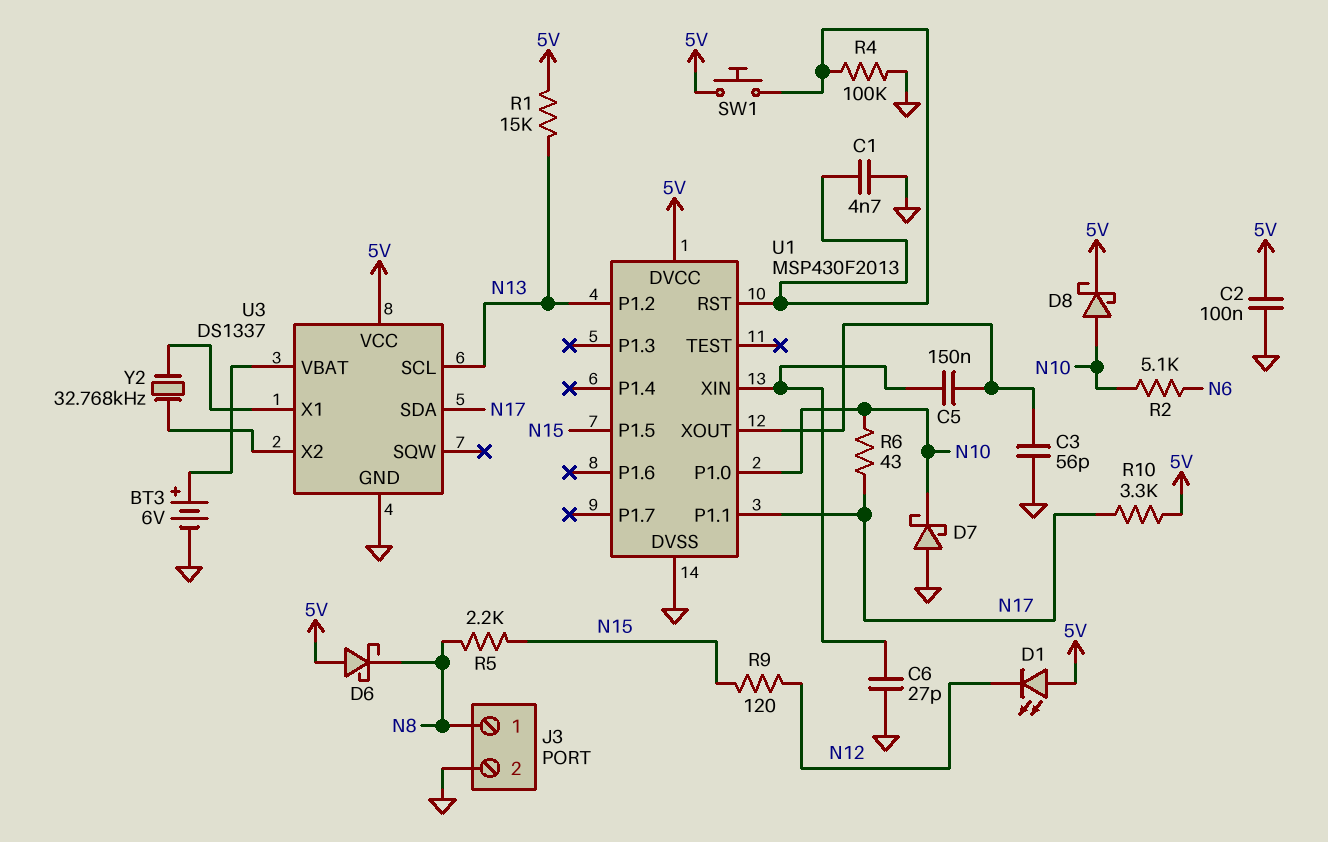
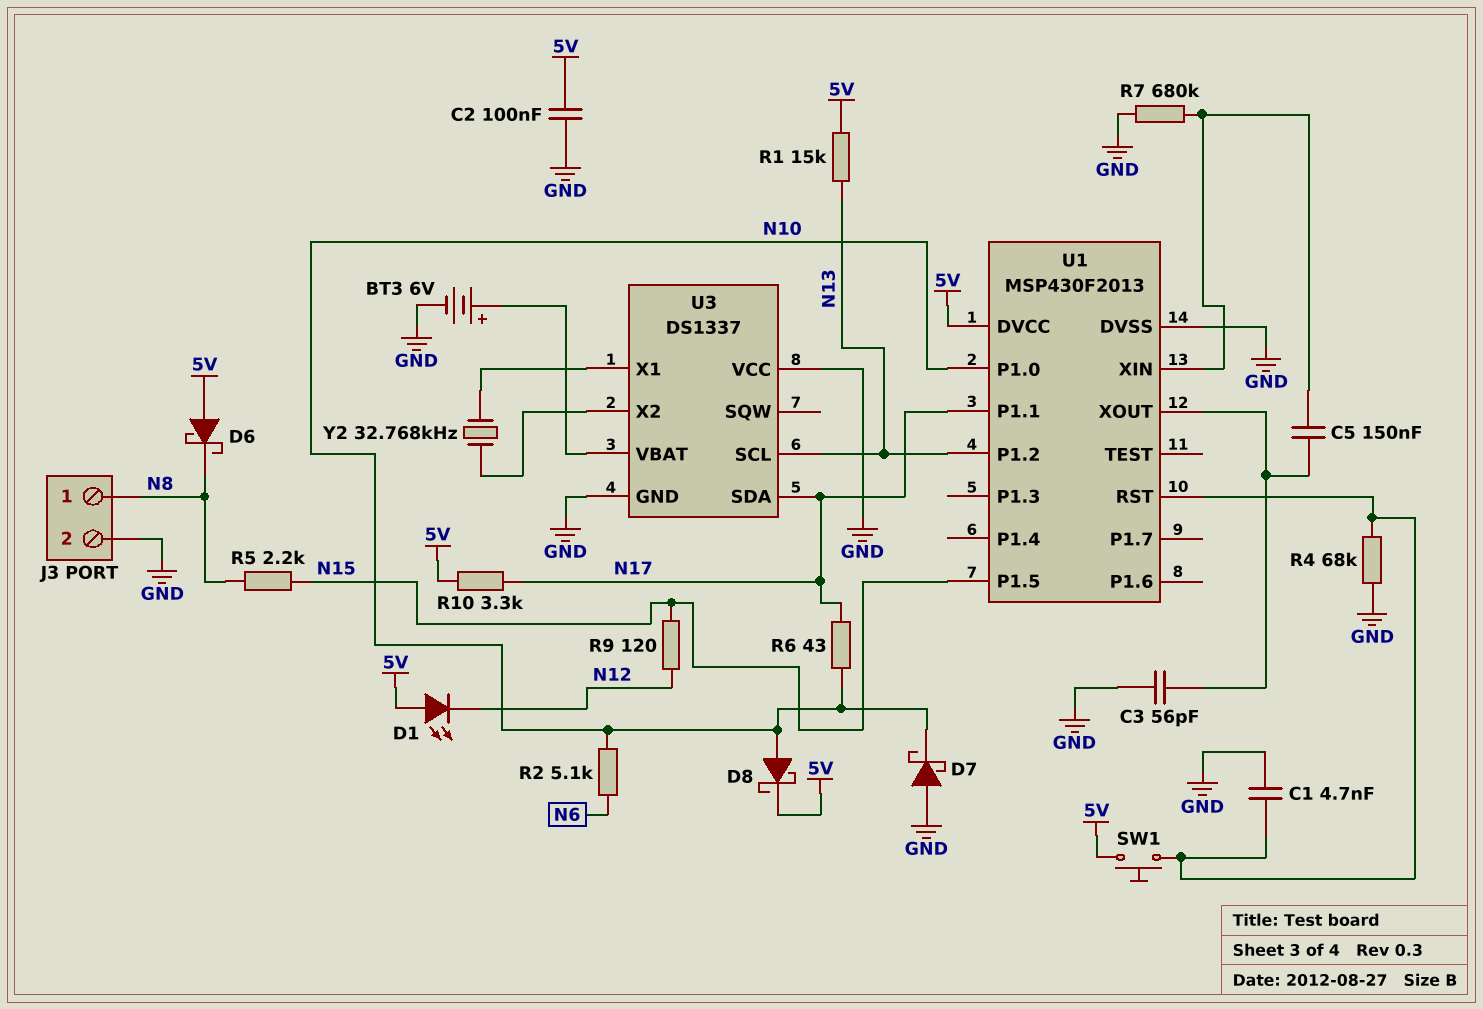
C6: 27pF (GND, U1/XIN) -> none
R4: 100k (GND, U1/RST) -> 68k (GND, U1/RST)
R7: none -> 680k (GND, U1/XIN)
U3 pin VCC: 5V -> GND

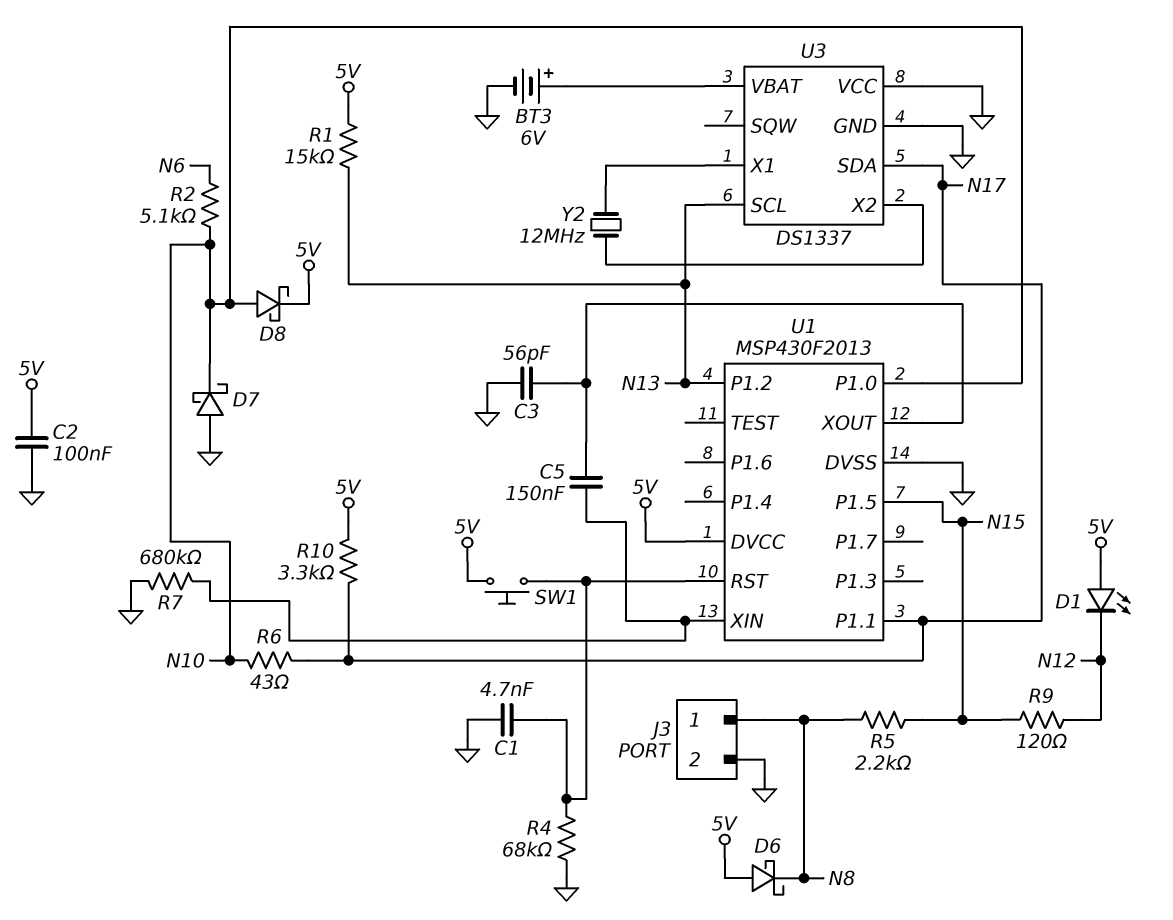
Y2: 32.768kHz (U3/X1, U3/X2) -> 12MHz (U3/X1, U3/X2)

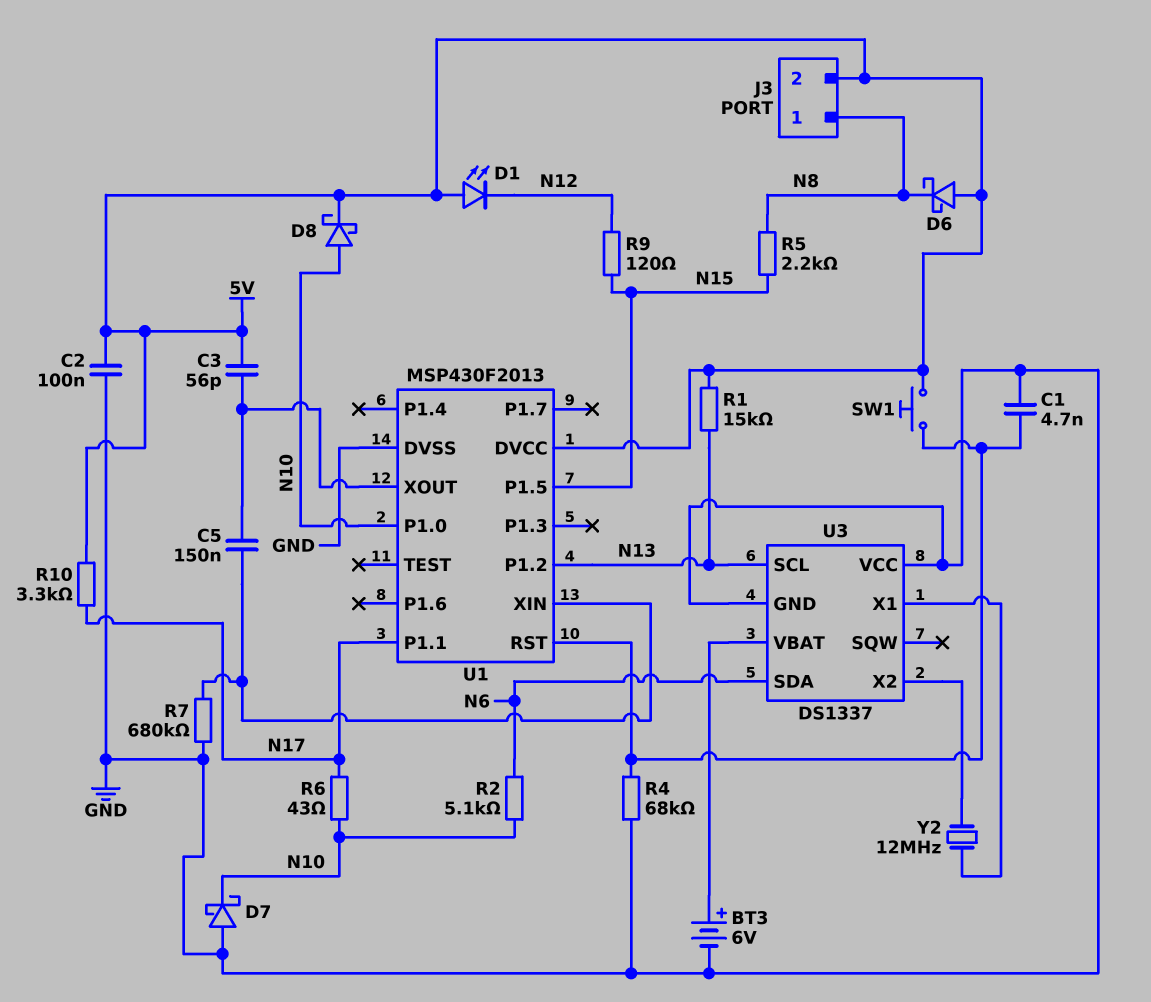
C3: 56pF (GND, U1/XOUT) -> 56pF (5V, U1/XOUT)
J3 pin 2: GND -> 5V
U3 pin SDA: N17 -> N6

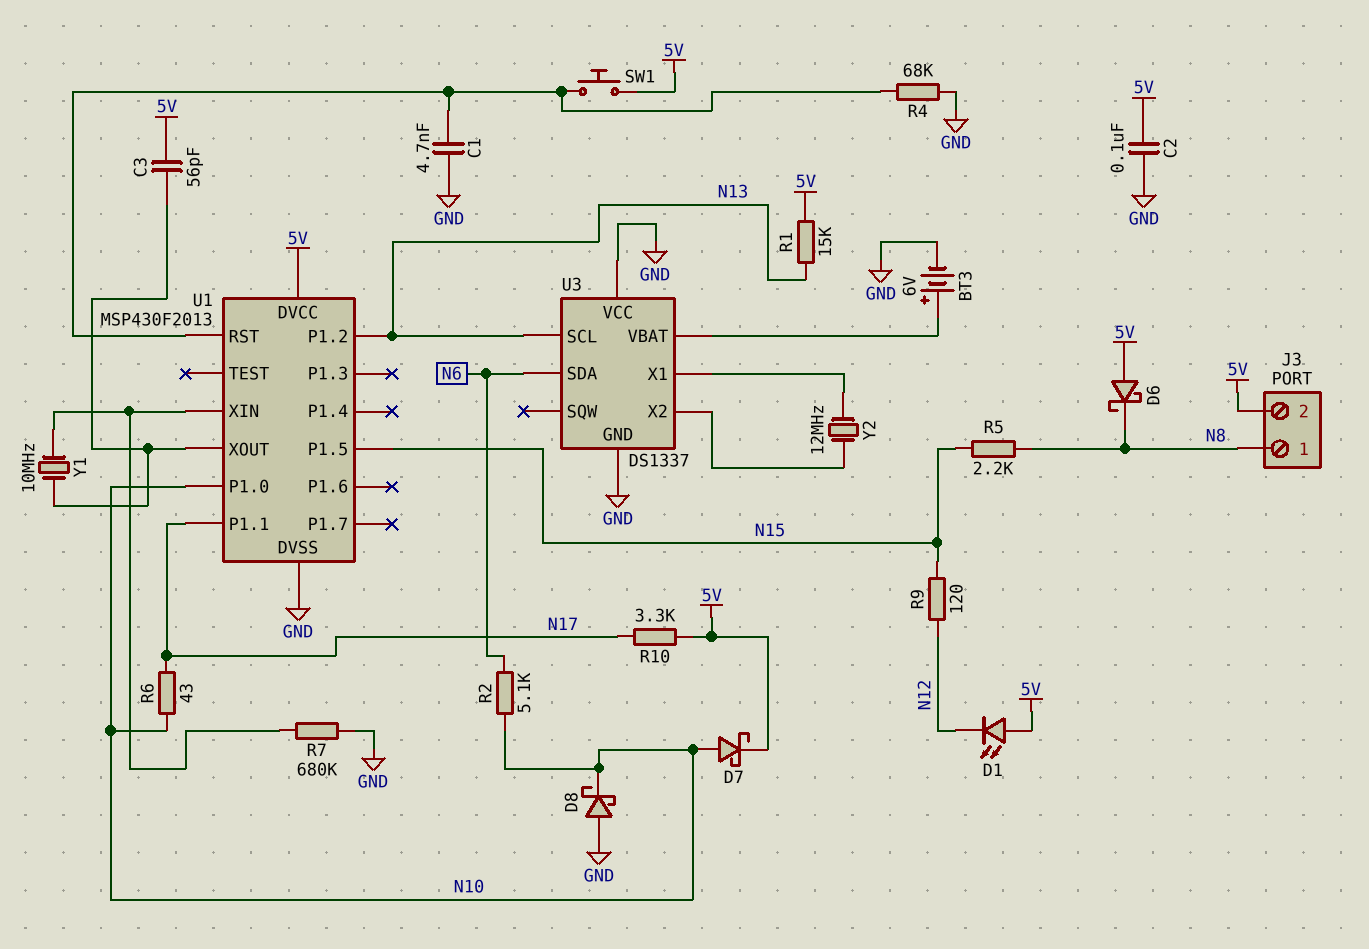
C5: 150nF (U1/XIN, U1/XOUT) -> none
D7: schottky (A GND, K N10) -> schottky (A N10, K 5V)
D8: schottky (A N10, K 5V) -> schottky (A GND, K N10)
Y1: none -> 10MHz (U1/XIN, U1/XOUT)

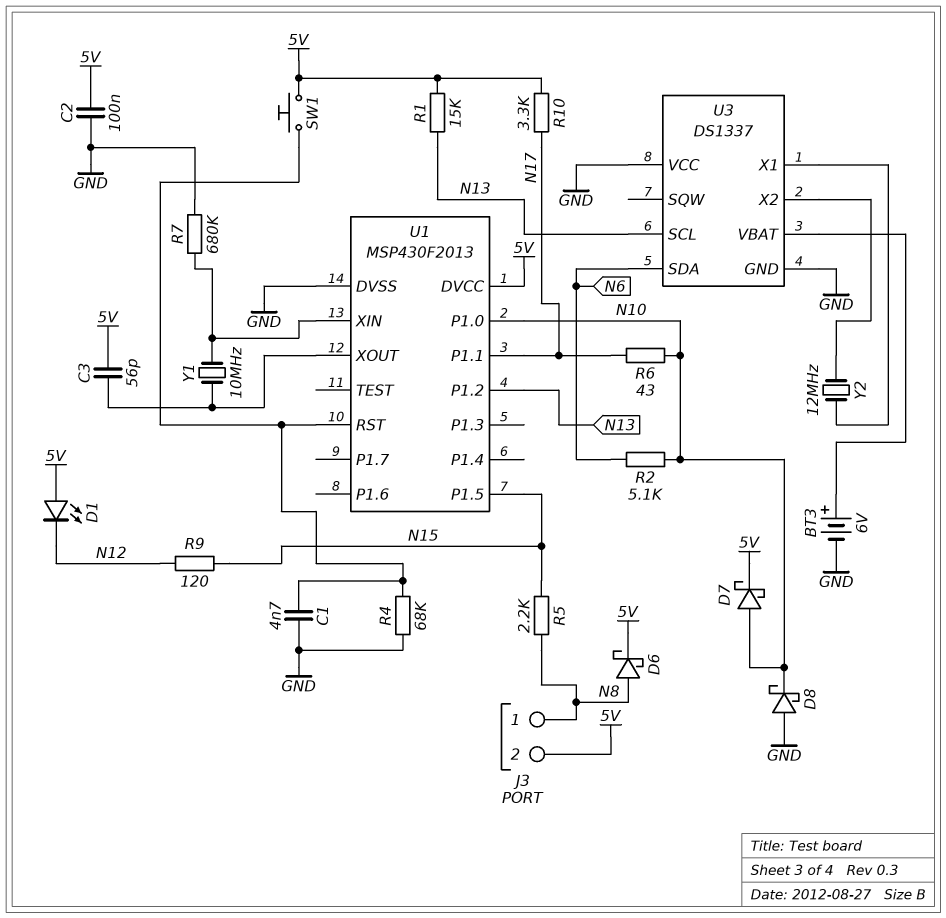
D6: schottky (A 5V, K N8) -> schottky (A N8, K 5V)

